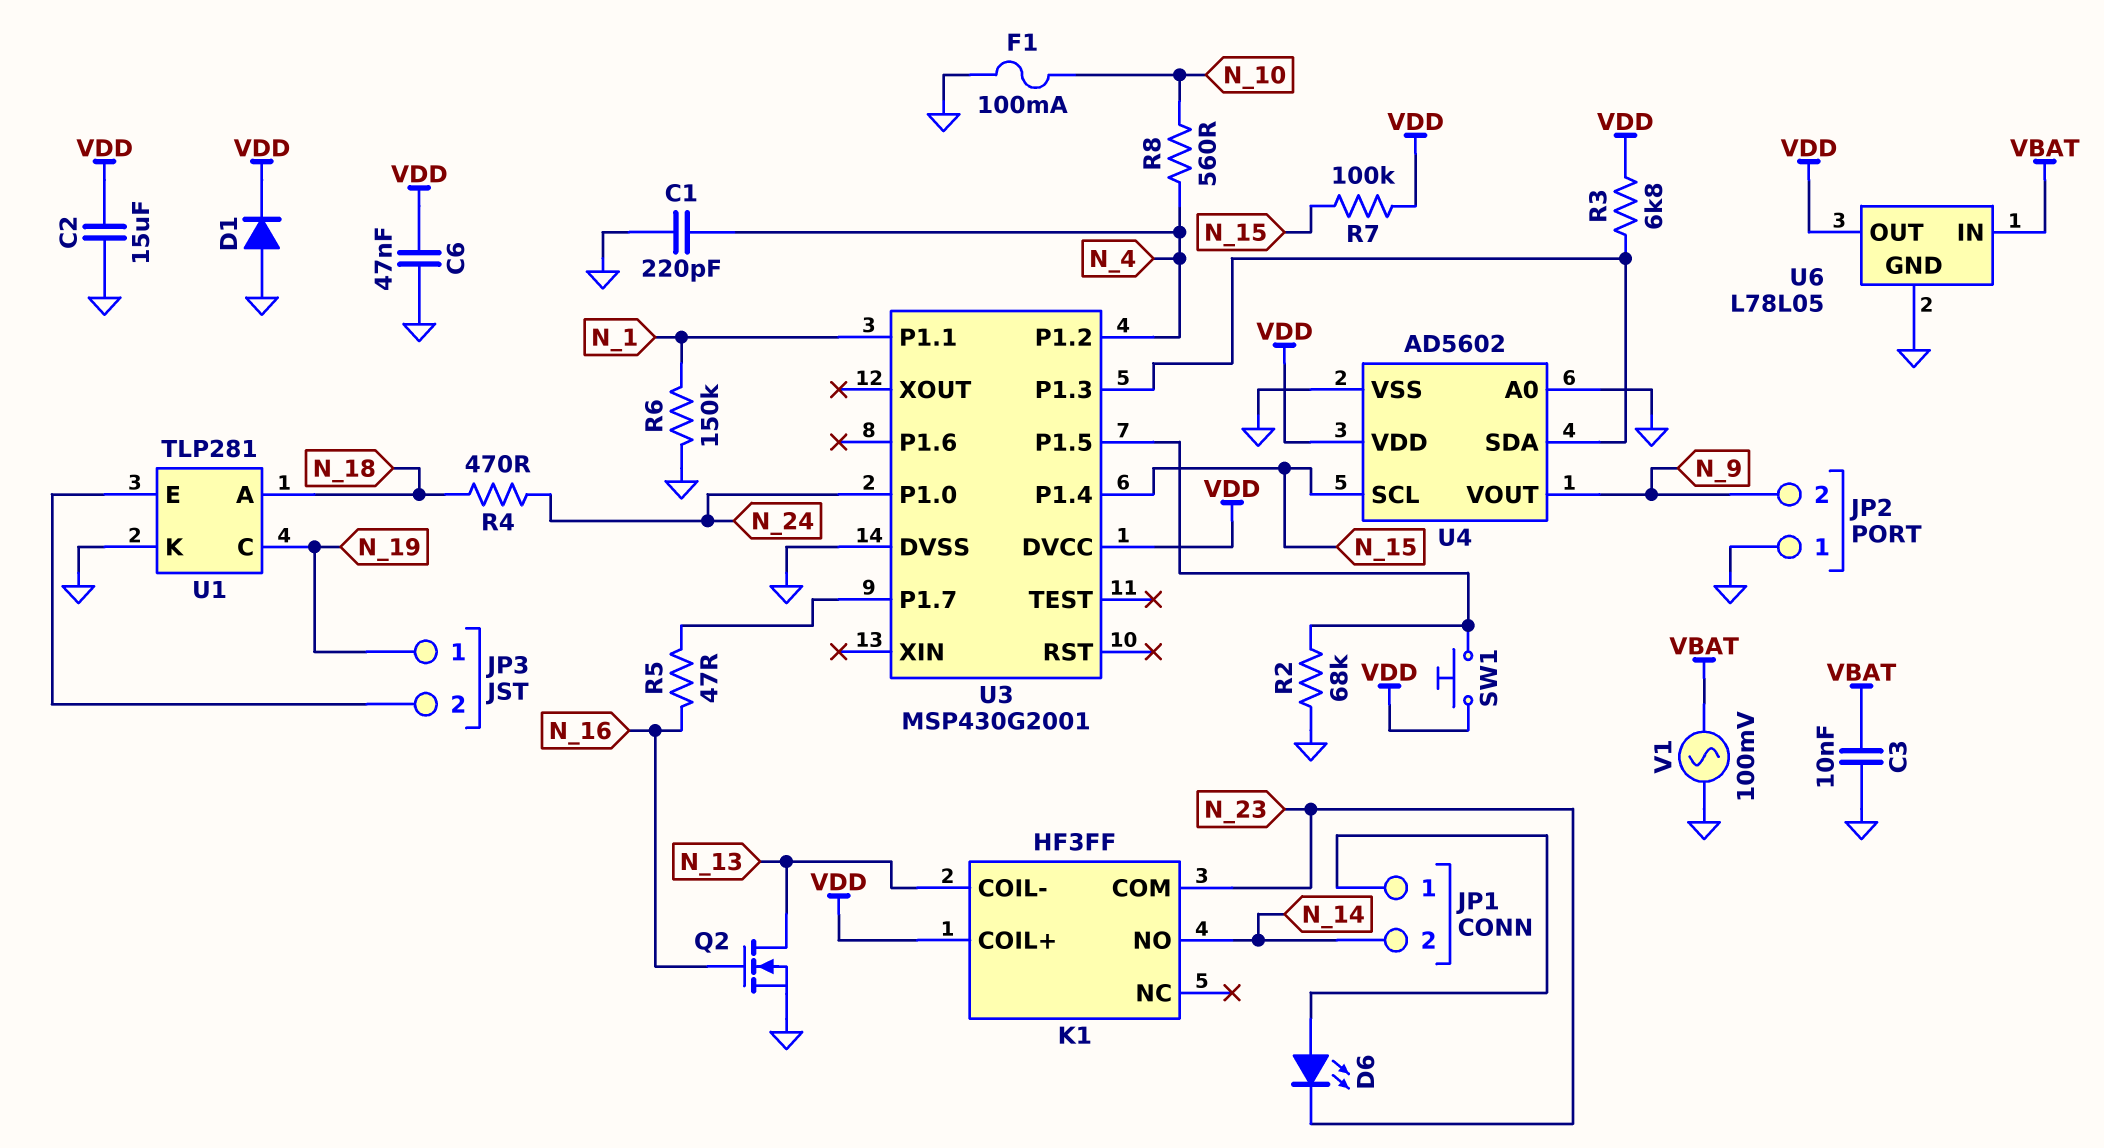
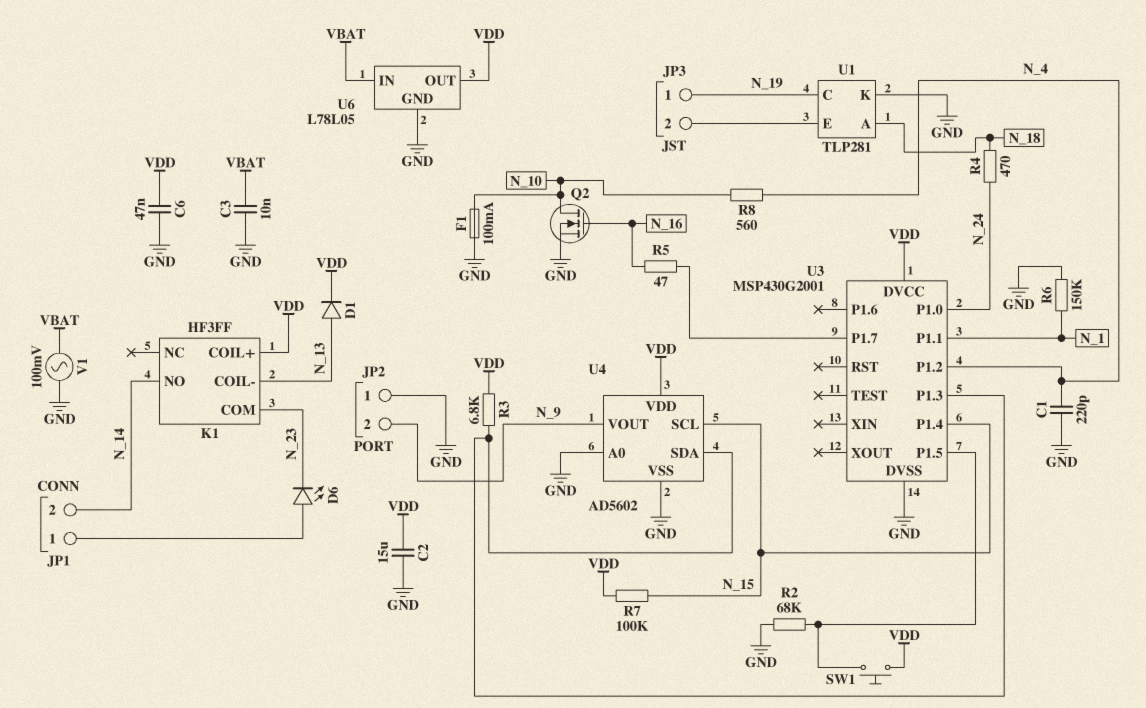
D1: diode (A GND, K VDD) -> diode (A N_13, K VDD)
Q2: NMOS (G N_16, D N_13, S GND) -> NMOS (G N_16, D N_10, S GND)

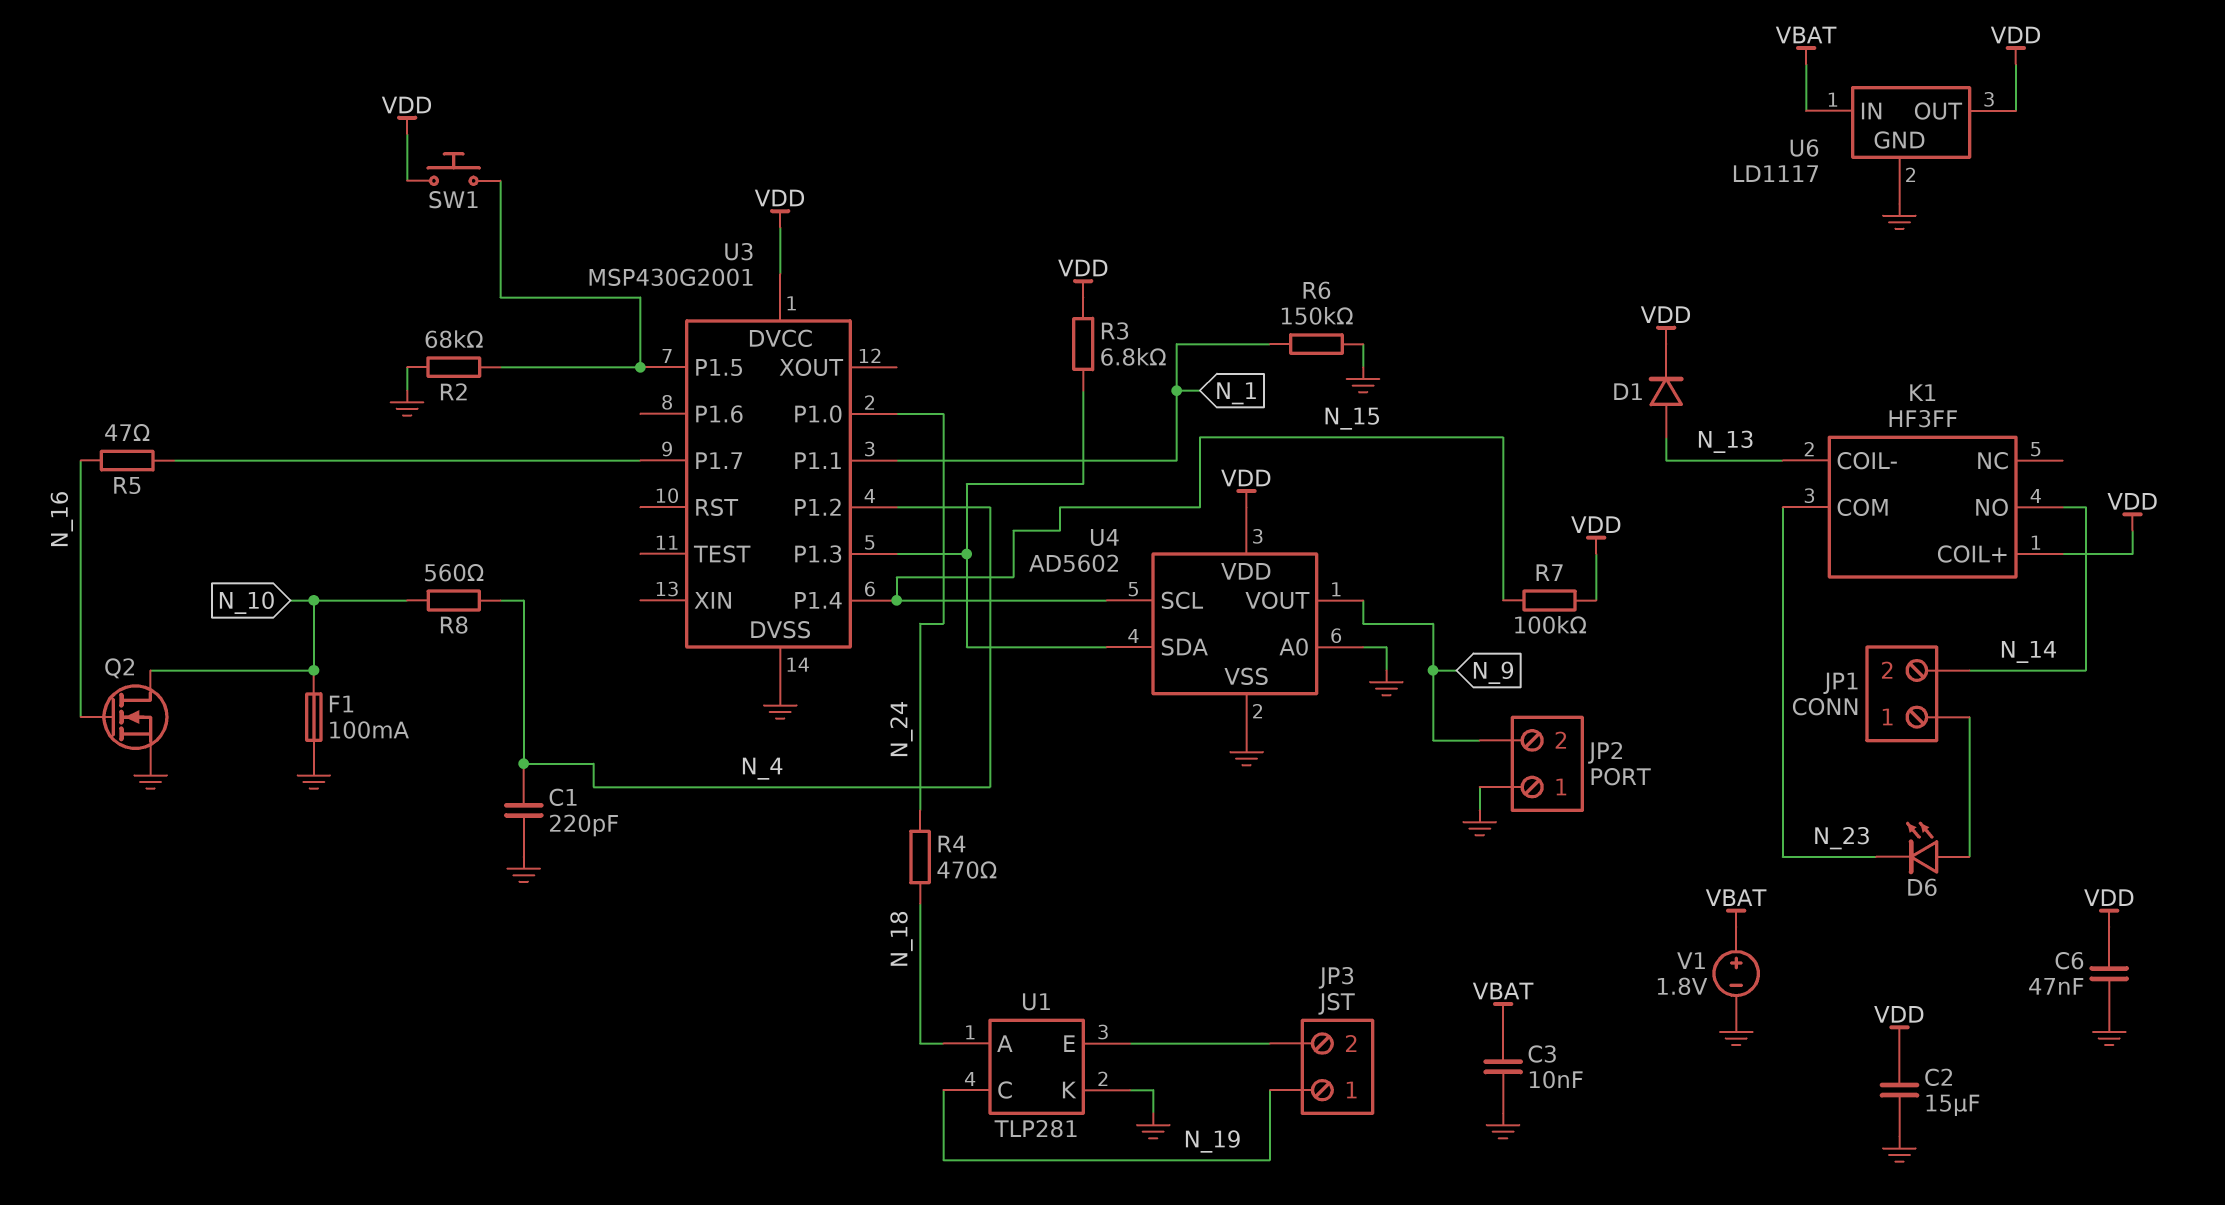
U6: L78L05 -> LD1117
V1: AC 100mV (GND, VBAT) -> 1.8V (plus VBAT, minus GND)

